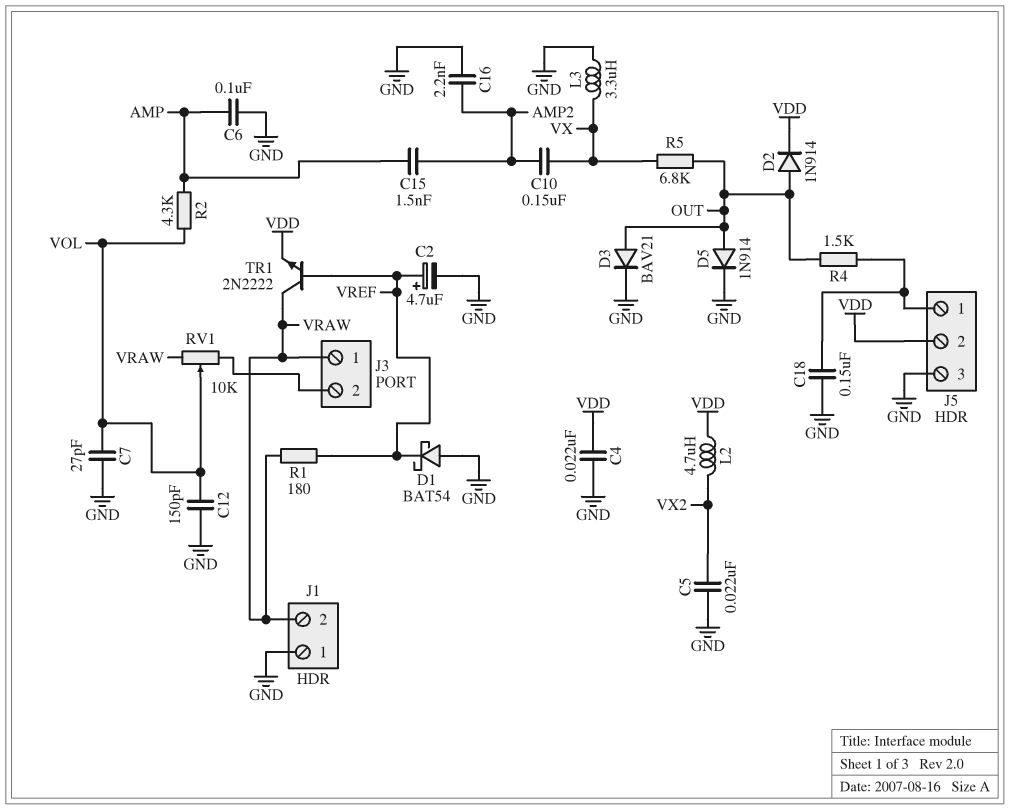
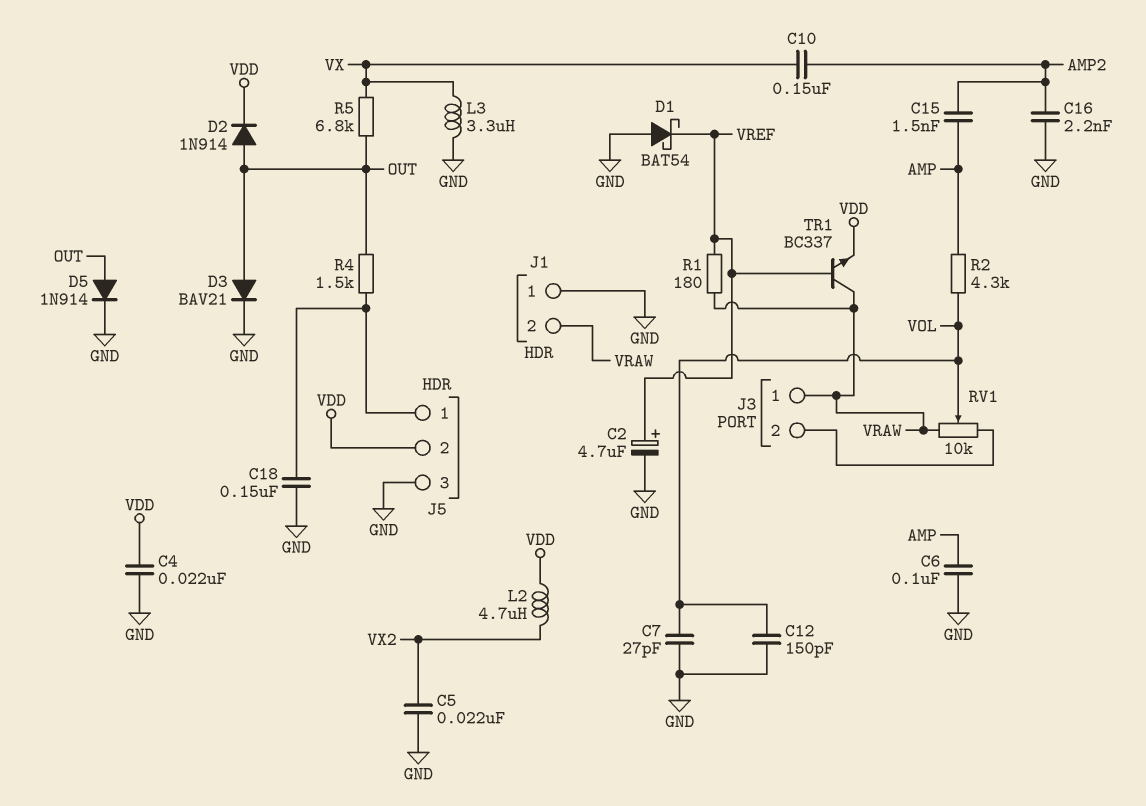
TR1: NPN 2N2222 (B VREF, C VRAW, E VDD) -> NPN BC337 (B VREF, C VRAW, E VDD)

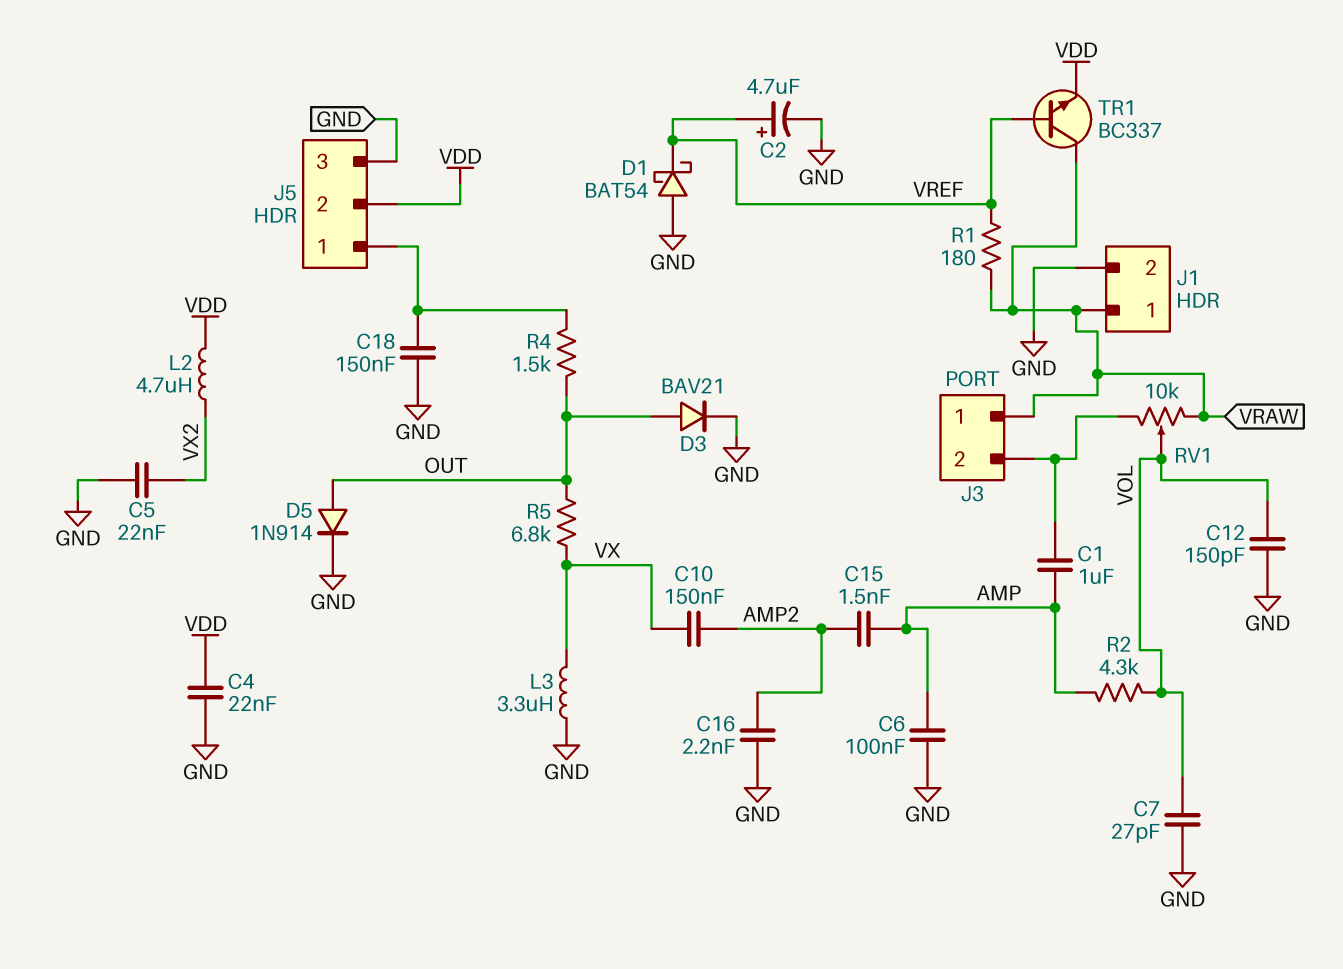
C1: none -> 1uF (AMP, J3/2)
D2: diode 1N914 (A OUT, K VDD) -> none
J1 pin 1: GND -> VRAW
J1 pin 2: VRAW -> GND

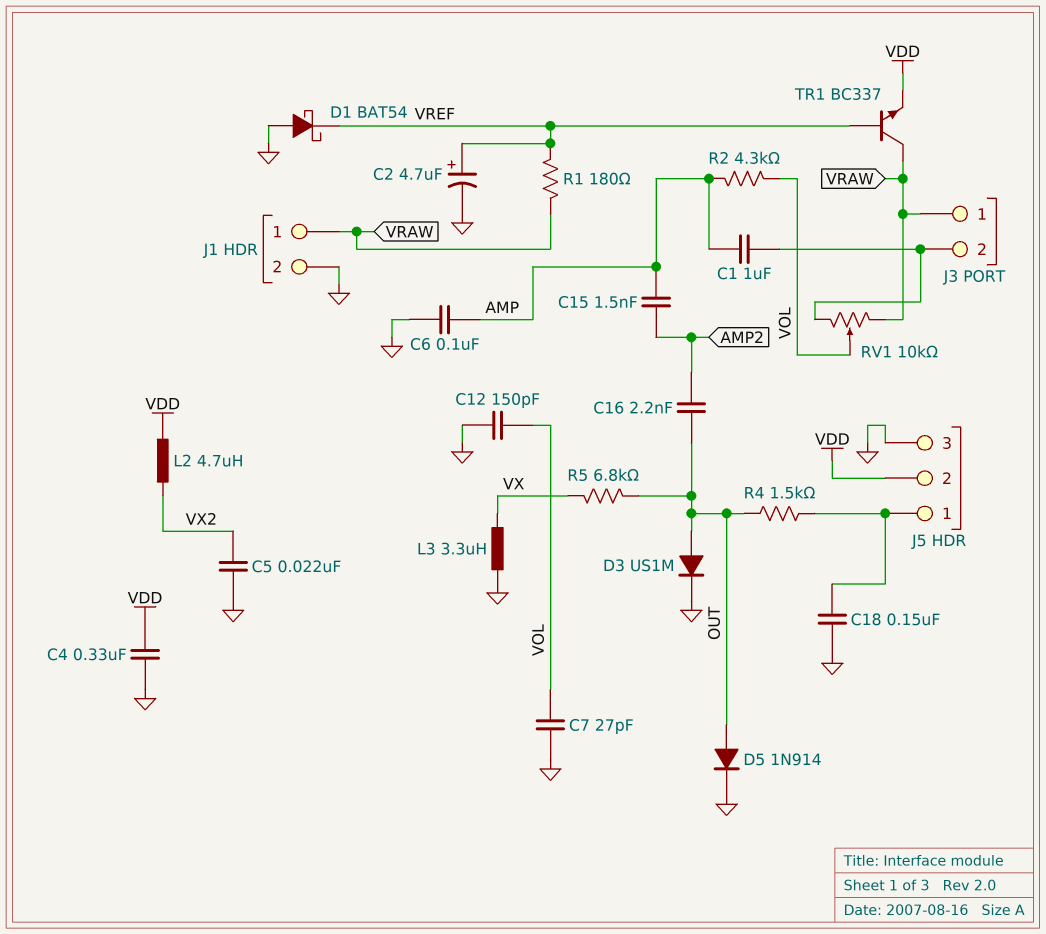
C4: 22nF (GND, VDD) -> 330nF (GND, VDD)
C10: 150nF (AMP2, VX) -> none
C16: 2.2nF (AMP2, GND) -> 2.2nF (AMP2, OUT)
D3: diode BAV21 (A OUT, K GND) -> diode US1M (A OUT, K GND)

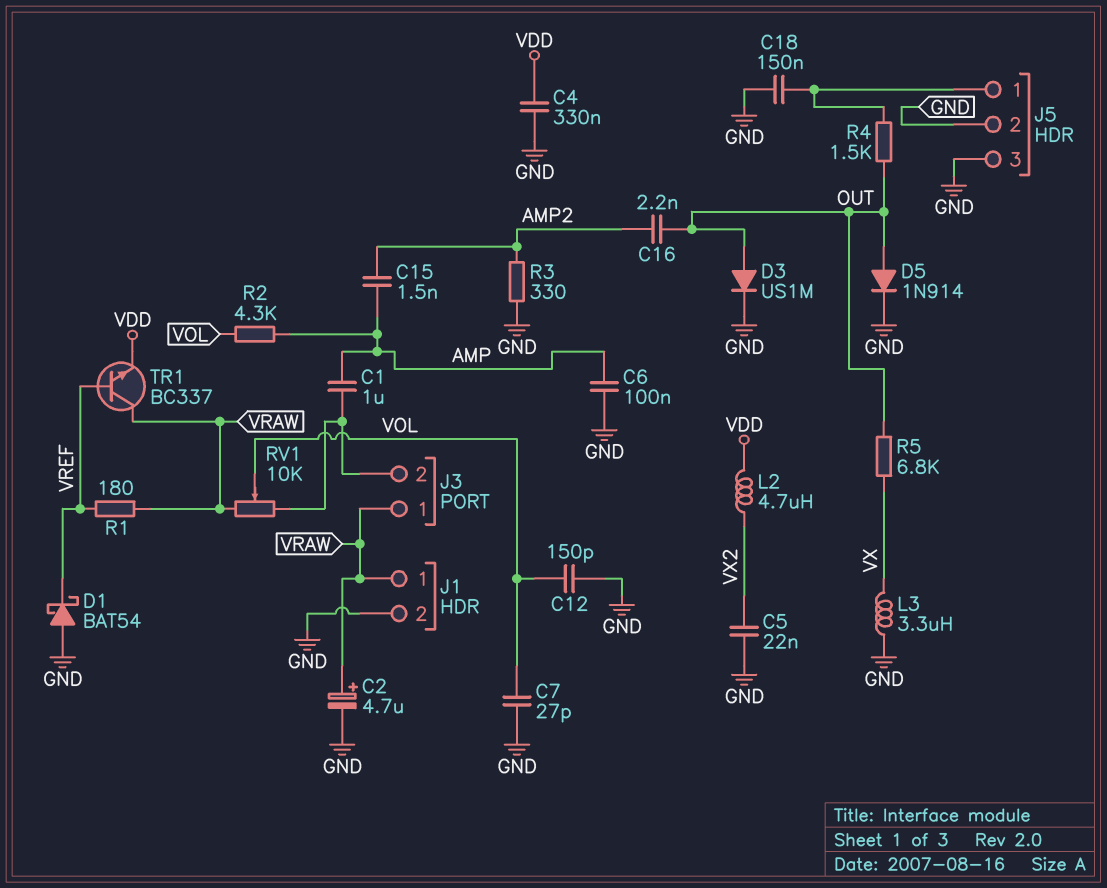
C2: 4.7uF (plus VREF, minus GND) -> 4.7uF (plus VRAW, minus GND)
J5 pin 2: VDD -> GND
R3: none -> 330 (AMP2, GND)

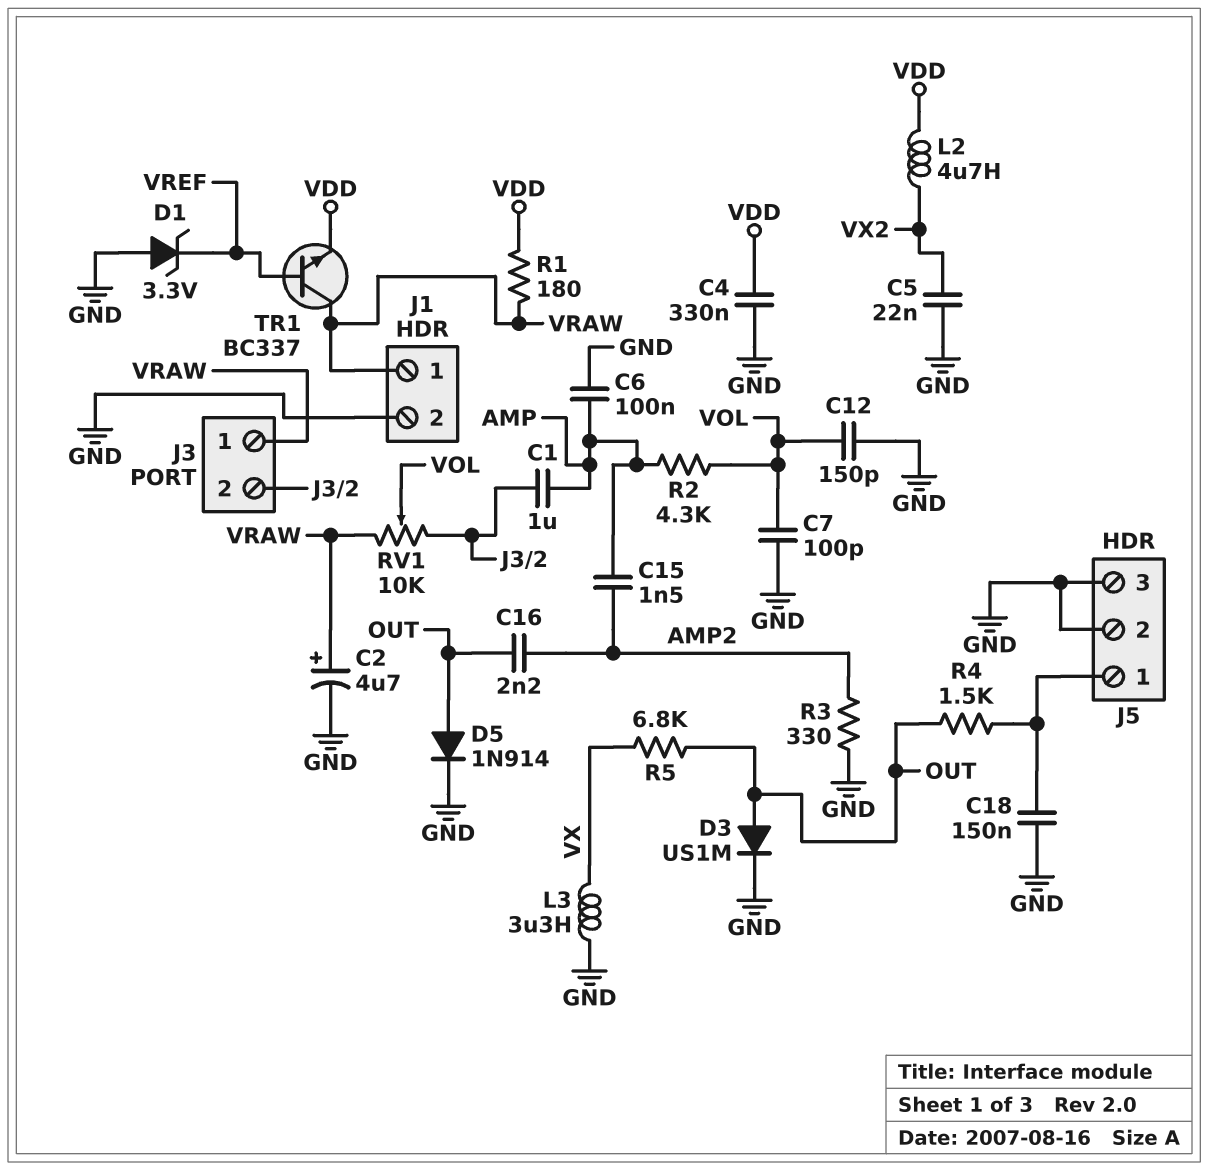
C7: 27pF (GND, VOL) -> 100pF (GND, VOL)
D1: schottky BAT54 (A GND, K VREF) -> zener 3.3V (A GND, K VREF)
R1: 180 (VRAW, VREF) -> 180 (VDD, VRAW)

